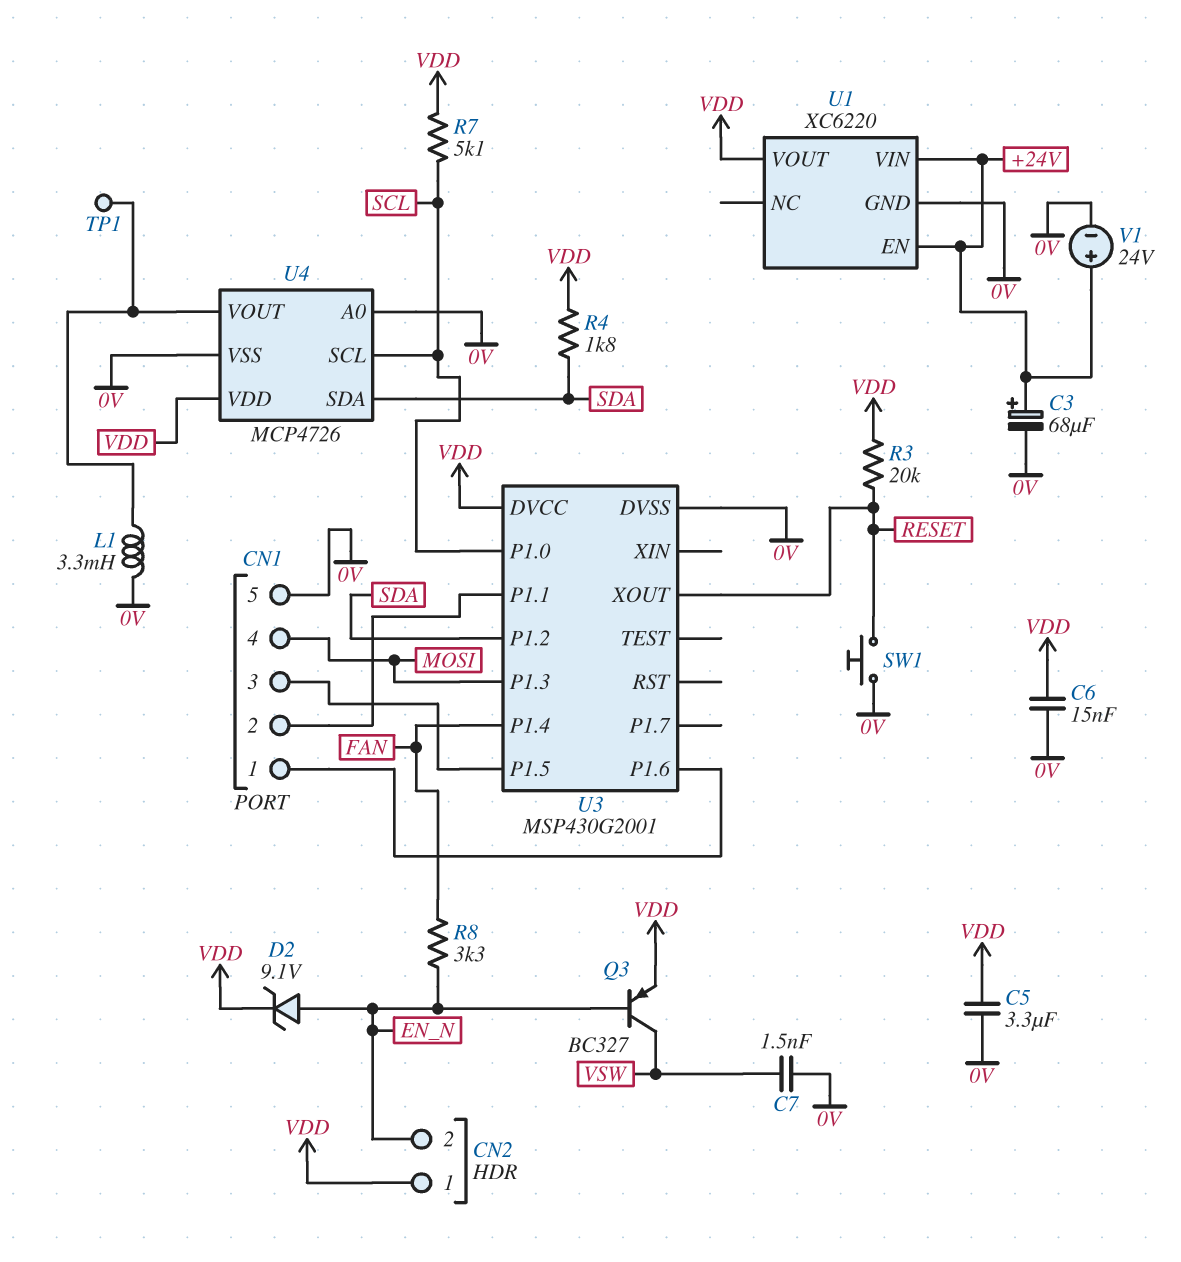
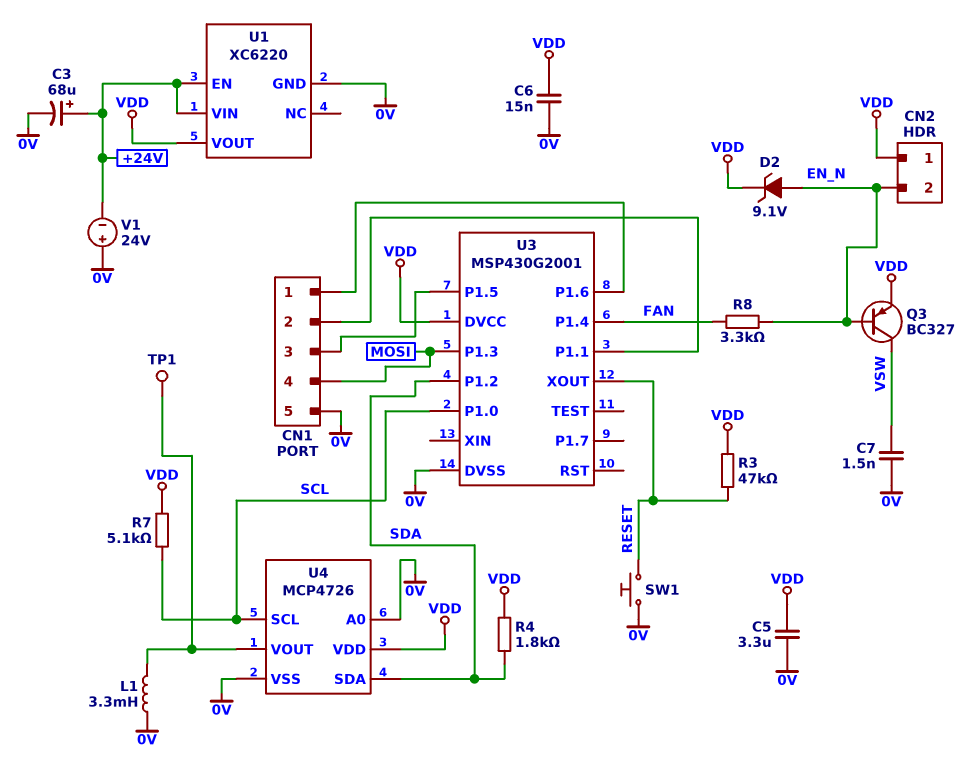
R3: 20k (RESET, VDD) -> 47k (RESET, VDD)
V1: 24V (plus +24V, minus 0V) -> 24V (plus 0V, minus +24V)

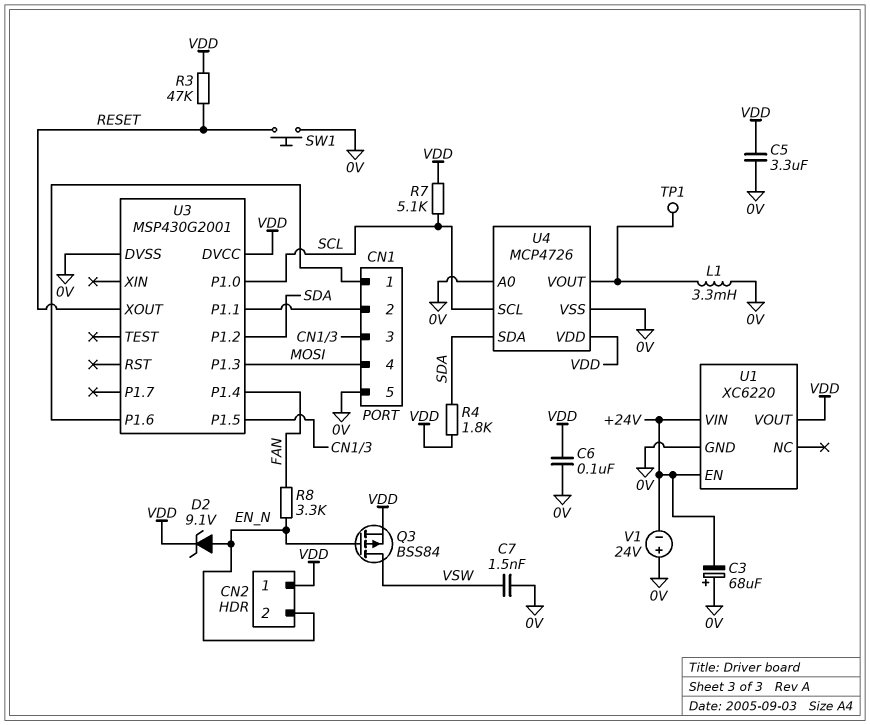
C3: 68uF (plus +24V, minus 0V) -> 68uF (plus 0V, minus +24V)
C6: 15nF (0V, VDD) -> 100nF (0V, VDD)
Q3: PNP BC327 (B EN_N, C VSW, E VDD) -> PMOS BSS84 (G EN_N, D VSW, S VDD)

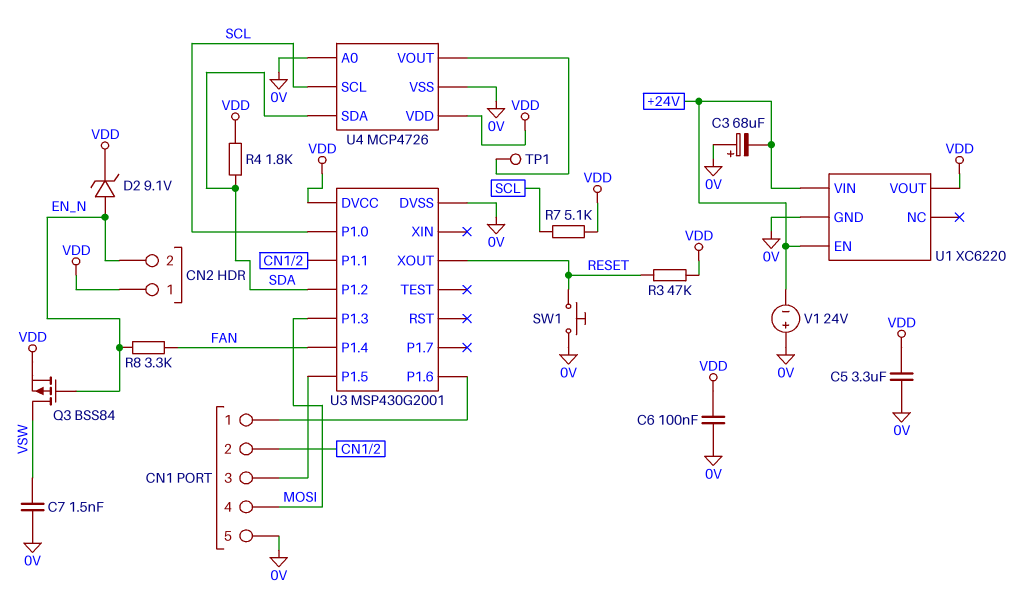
L1: 3.3mH (0V, U4/VOUT) -> none

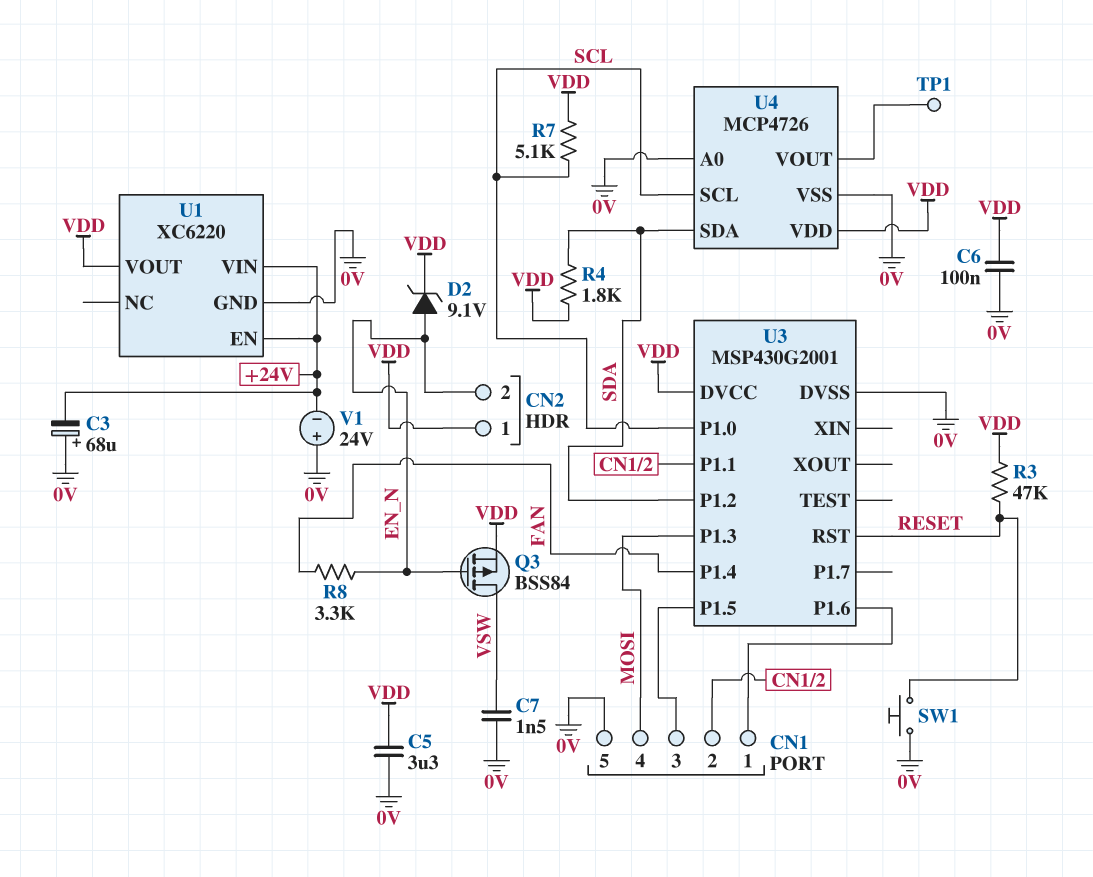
U3 pin RST: none -> RESET
U3 pin XOUT: RESET -> none

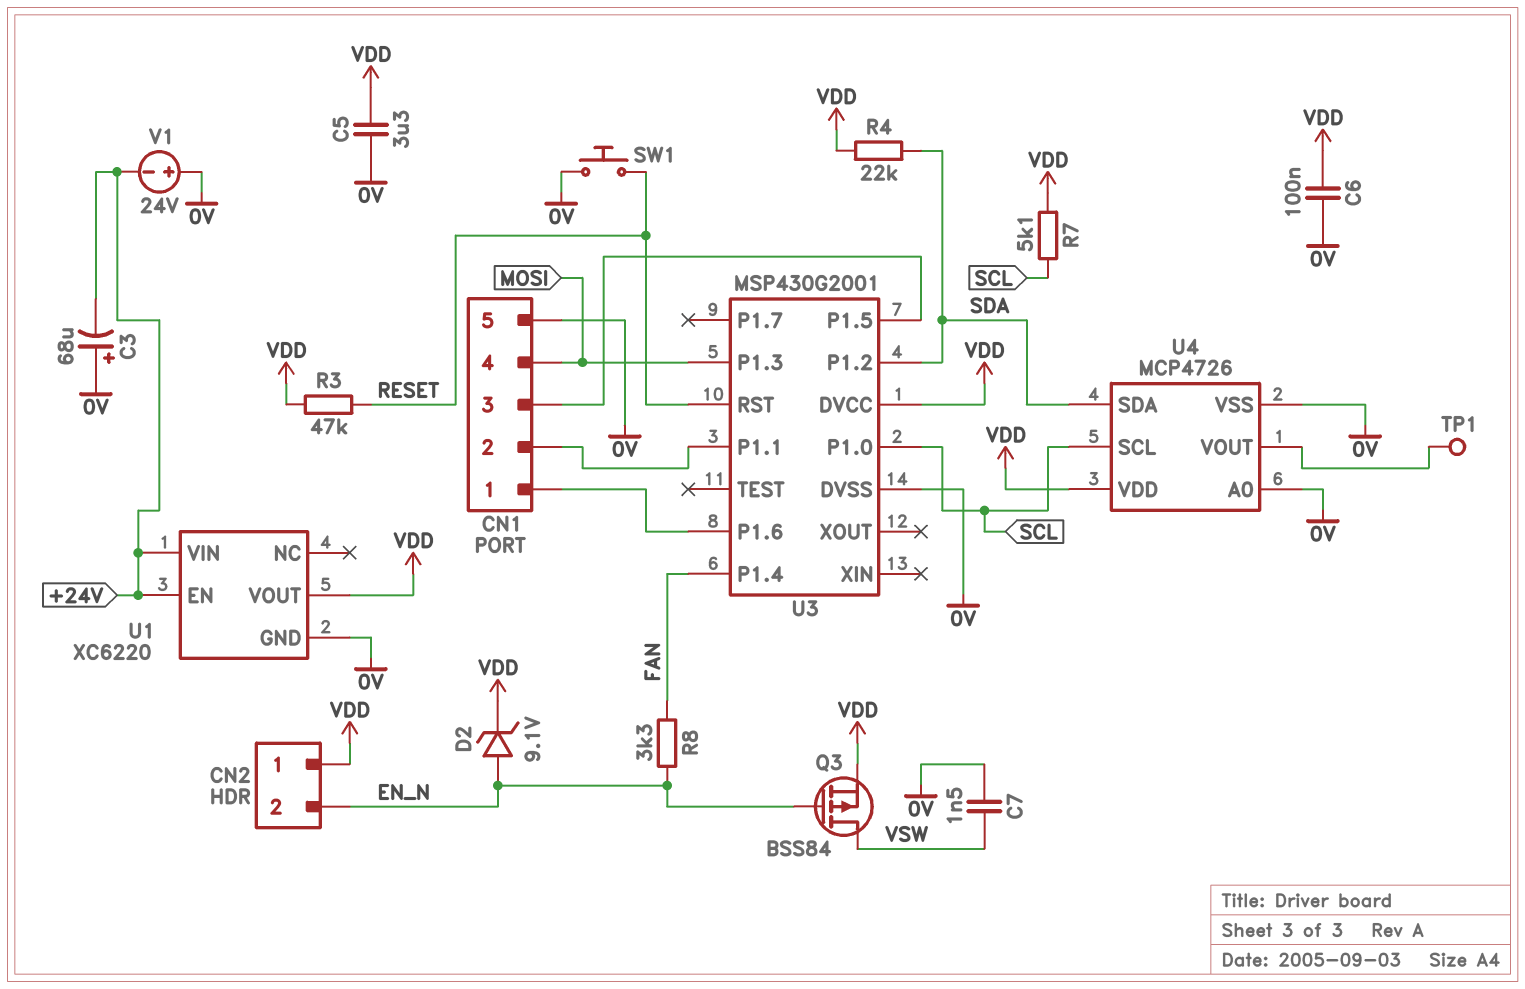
R4: 1.8k (SDA, VDD) -> 22k (SDA, VDD)

